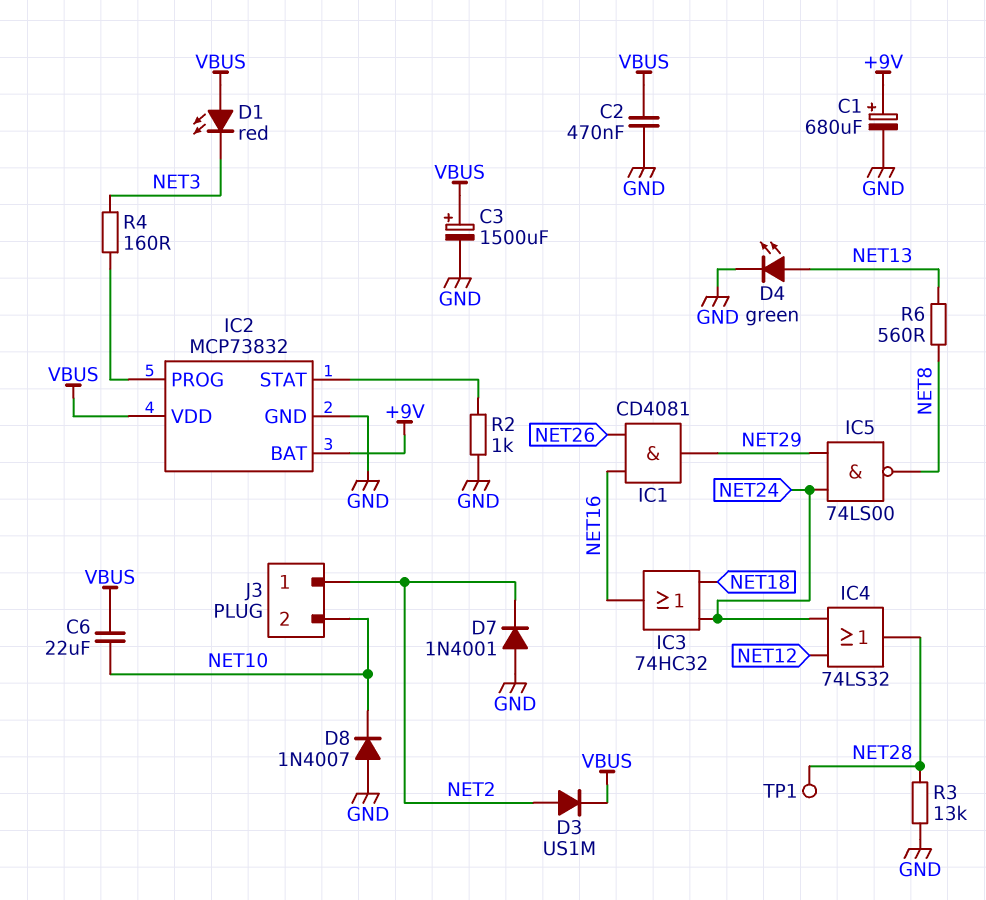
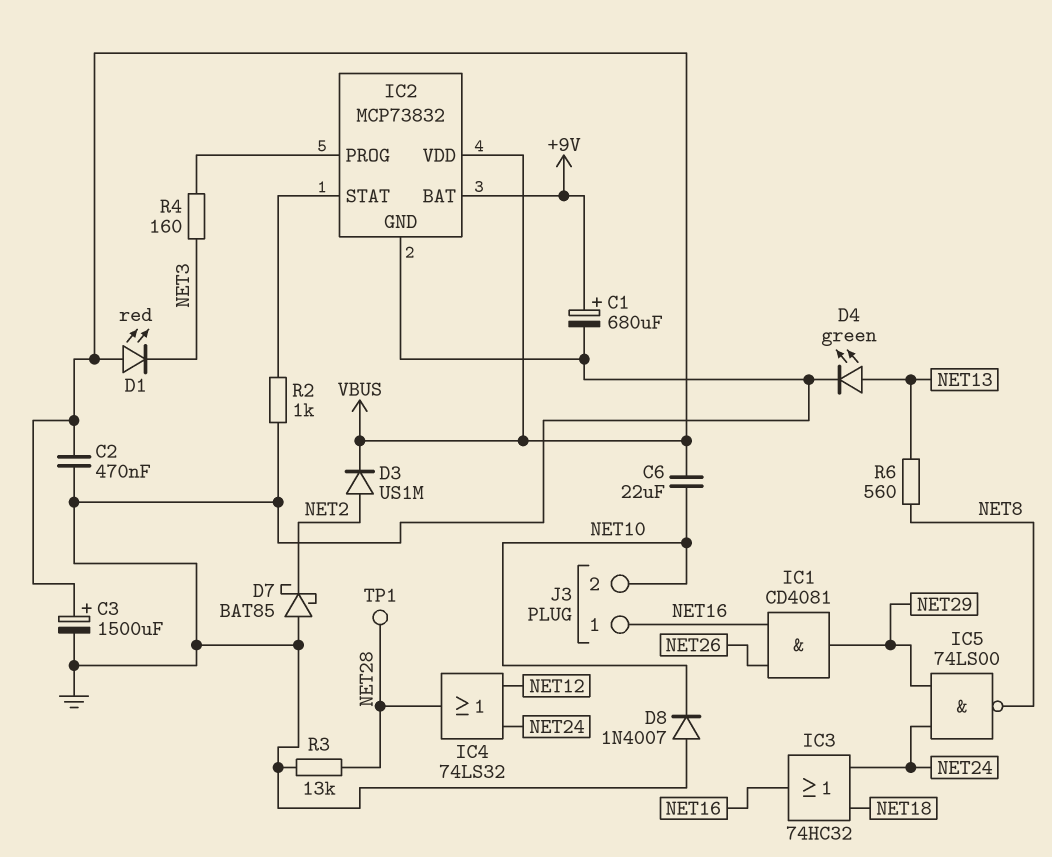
D7: diode 1N4001 (A GND, K NET2) -> schottky BAT85 (A GND, K NET2)
J3 pin 1: NET2 -> NET16

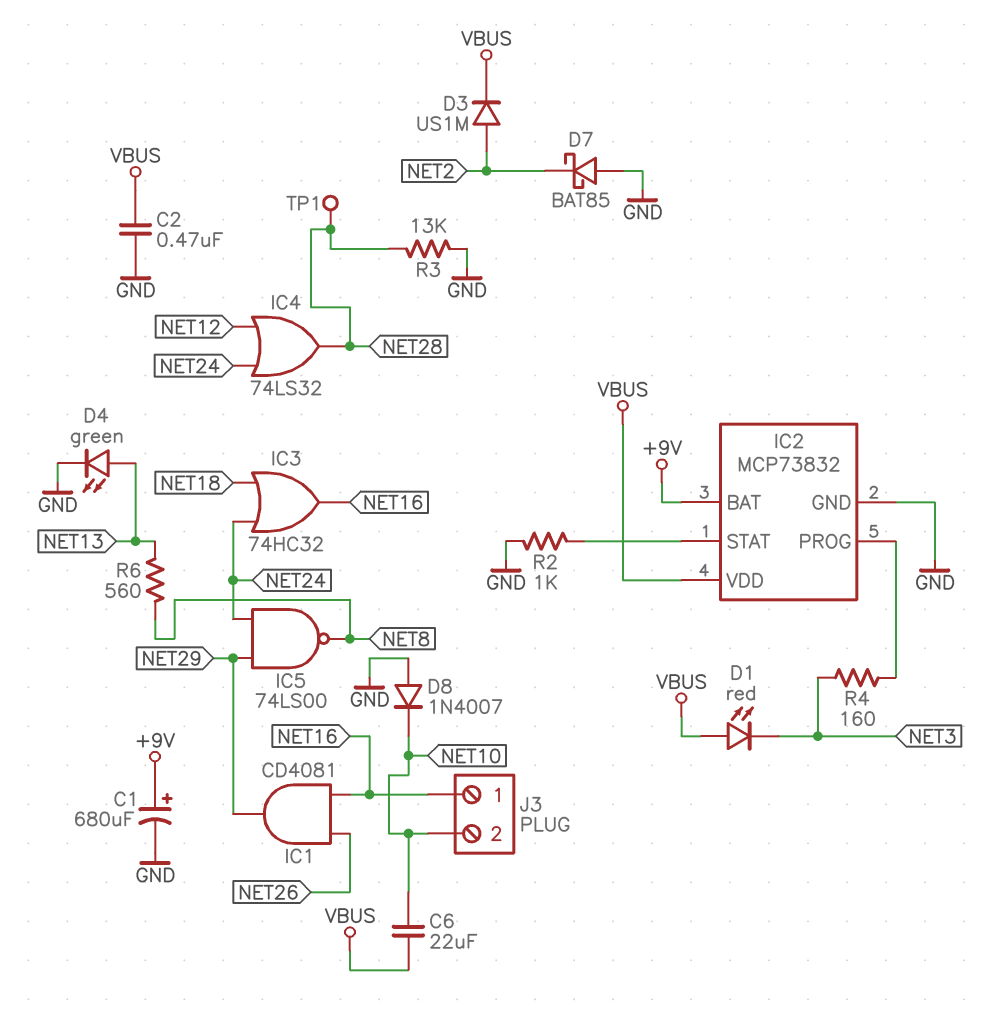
C3: 1500uF (plus VBUS, minus GND) -> none

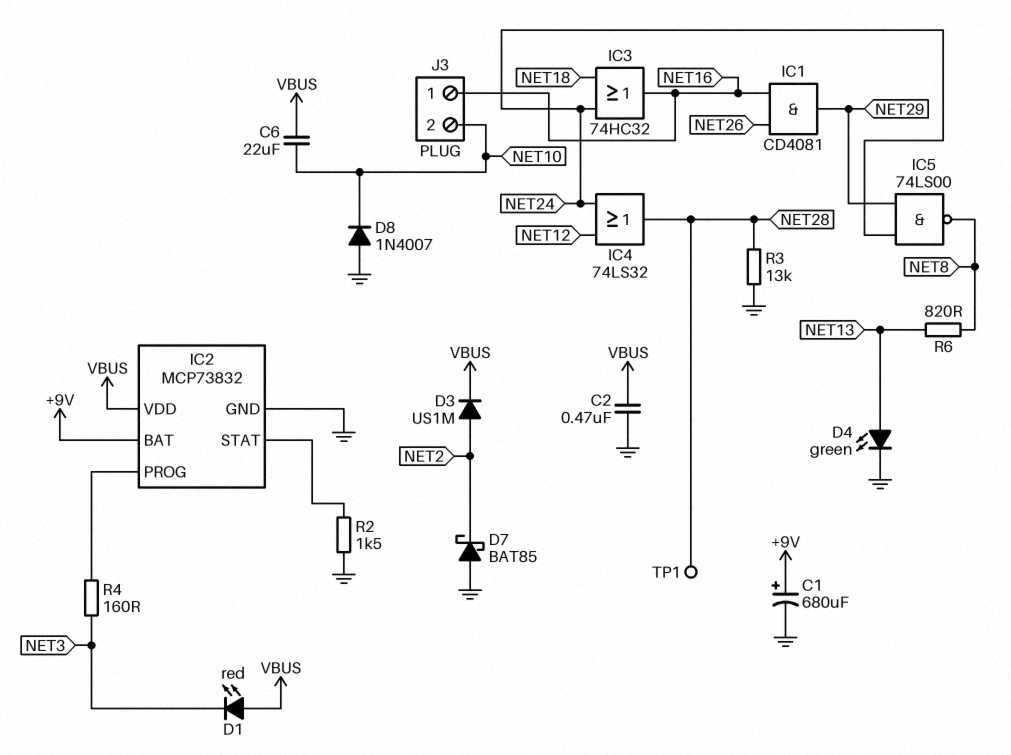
R2: 1k (GND, IC2/STAT) -> 1.5k (GND, IC2/STAT)
R6: 560 (NET8, NET13) -> 820 (NET8, NET13)

